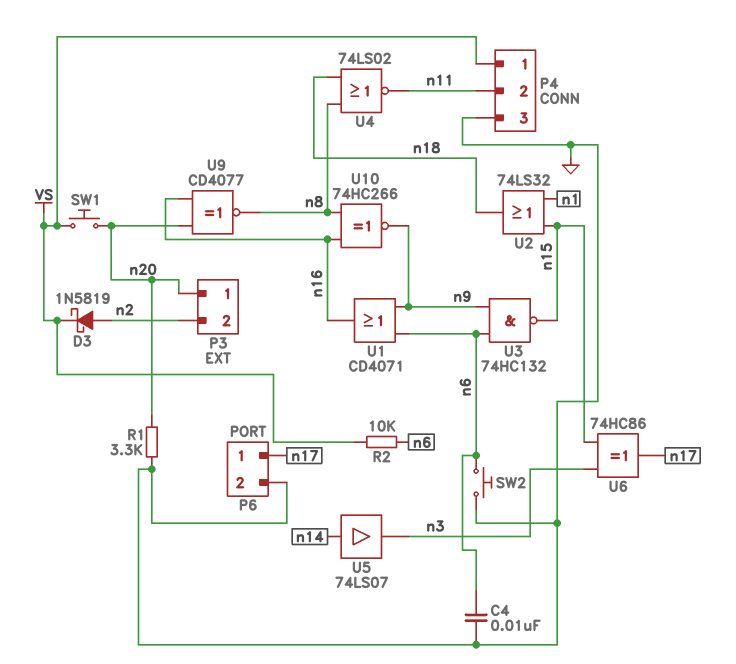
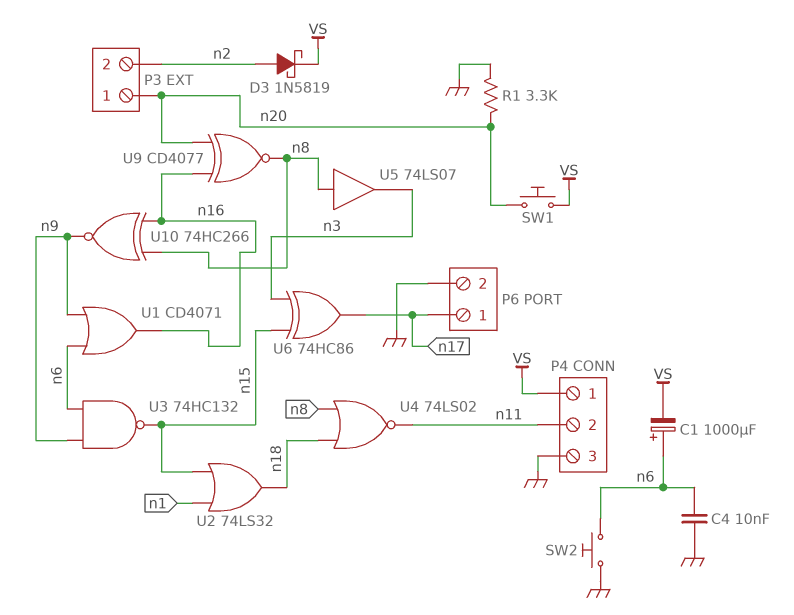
C1: none -> 1000uF (plus n6, minus VS)
R2: 10k (VS, n6) -> none
U5: buffer 74LS07 (in n14, out n3) -> buffer 74LS07 (in n8, out n3)

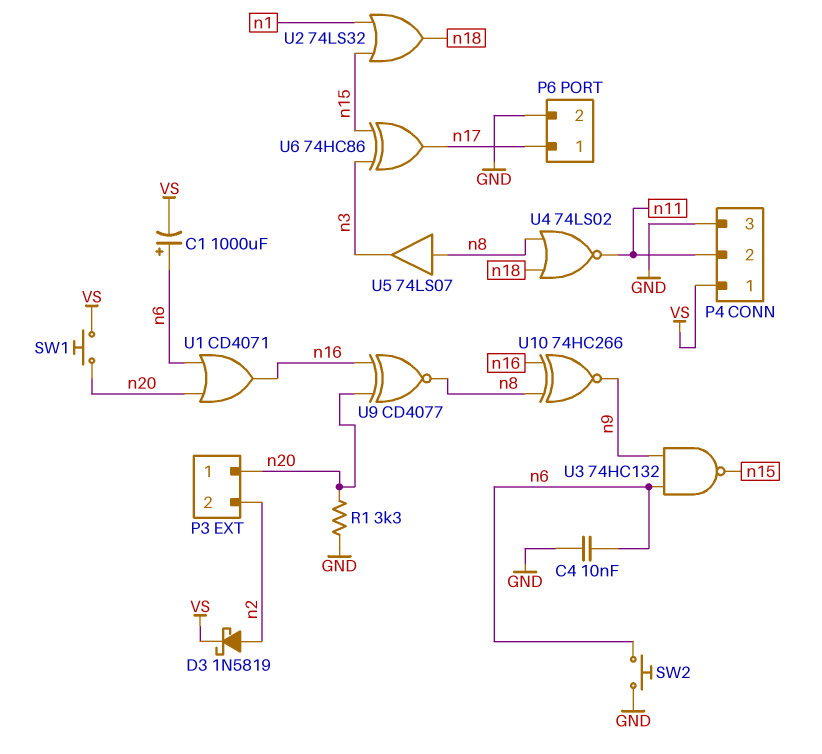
U1: OR CD4071 (in n6, in n9, out n16) -> OR CD4071 (in n6, in n20, out n16)

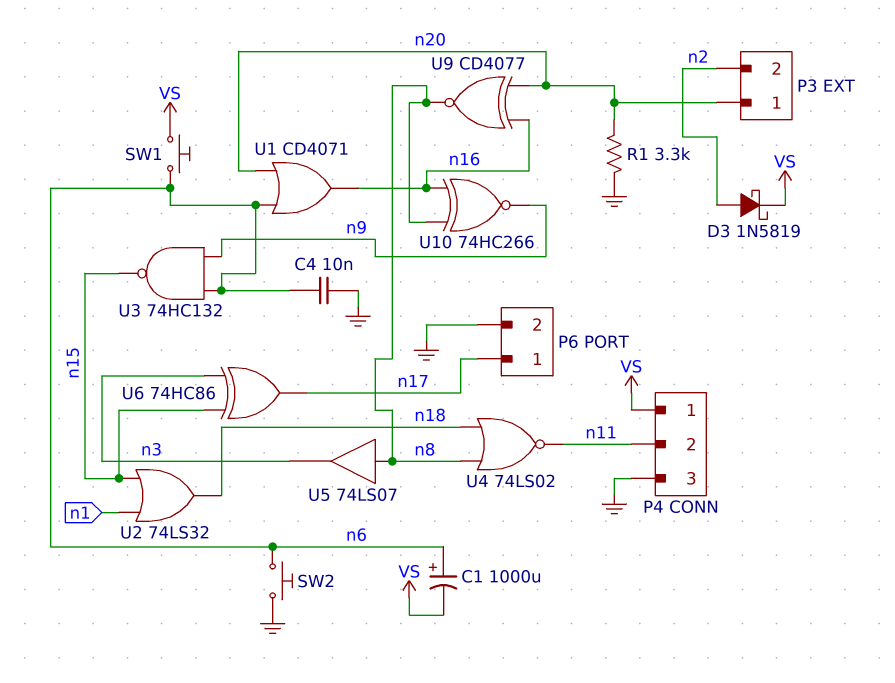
SW1: button (VS, n20) -> button (VS, n6)

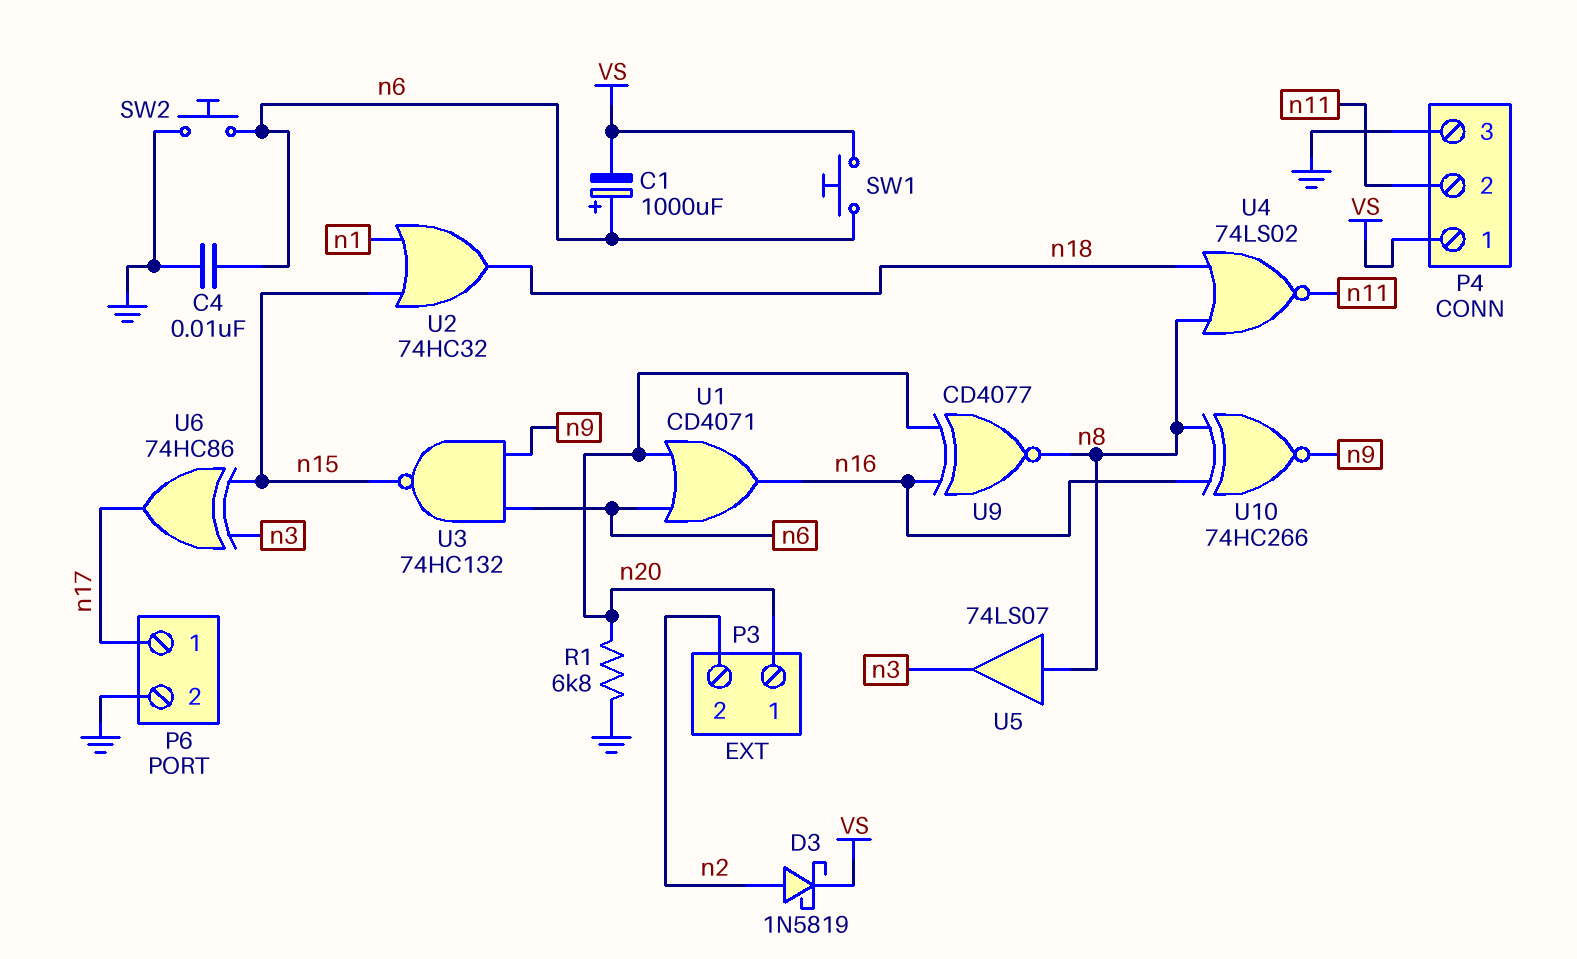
R1: 3.3k (GND, n20) -> 6.8k (GND, n20)
U2: OR 74LS32 (in n1, in n15, out n18) -> OR 74HC32 (in n1, in n15, out n18)

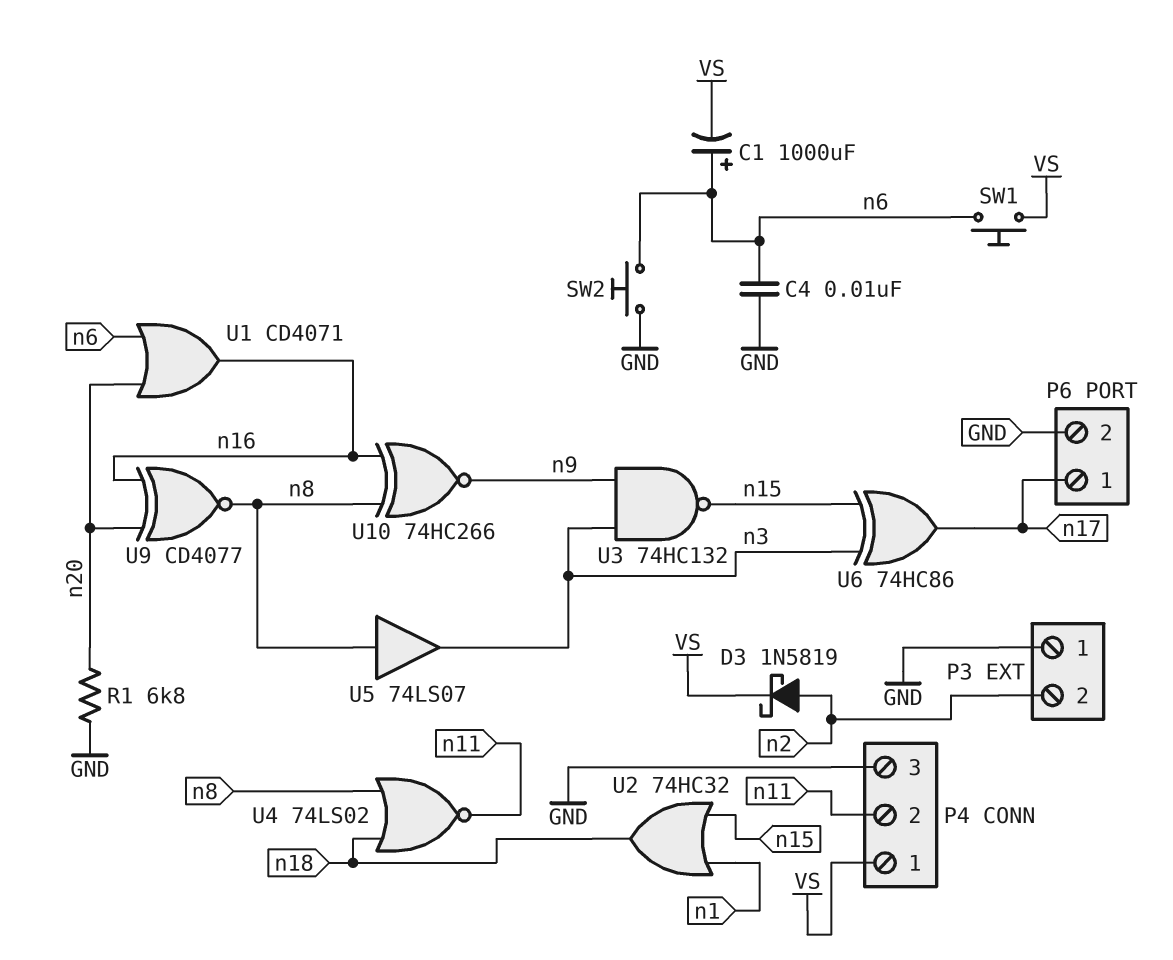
P3 pin 1: n20 -> GND
U3: NAND 74HC132 (in n6, in n9, out n15) -> NAND 74HC132 (in n3, in n9, out n15)

